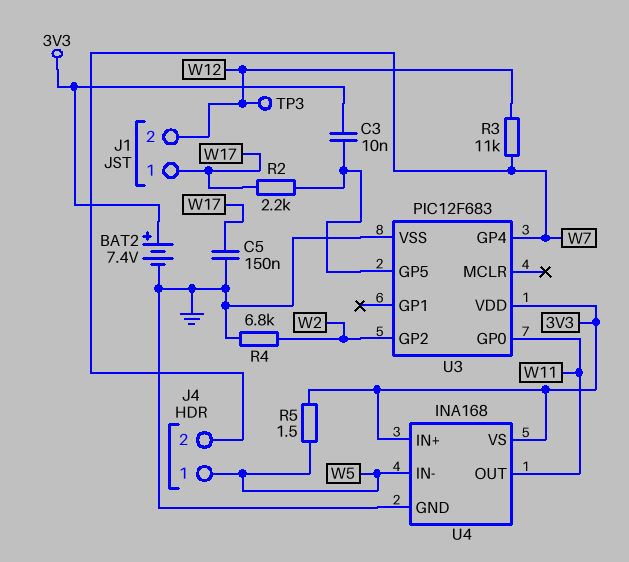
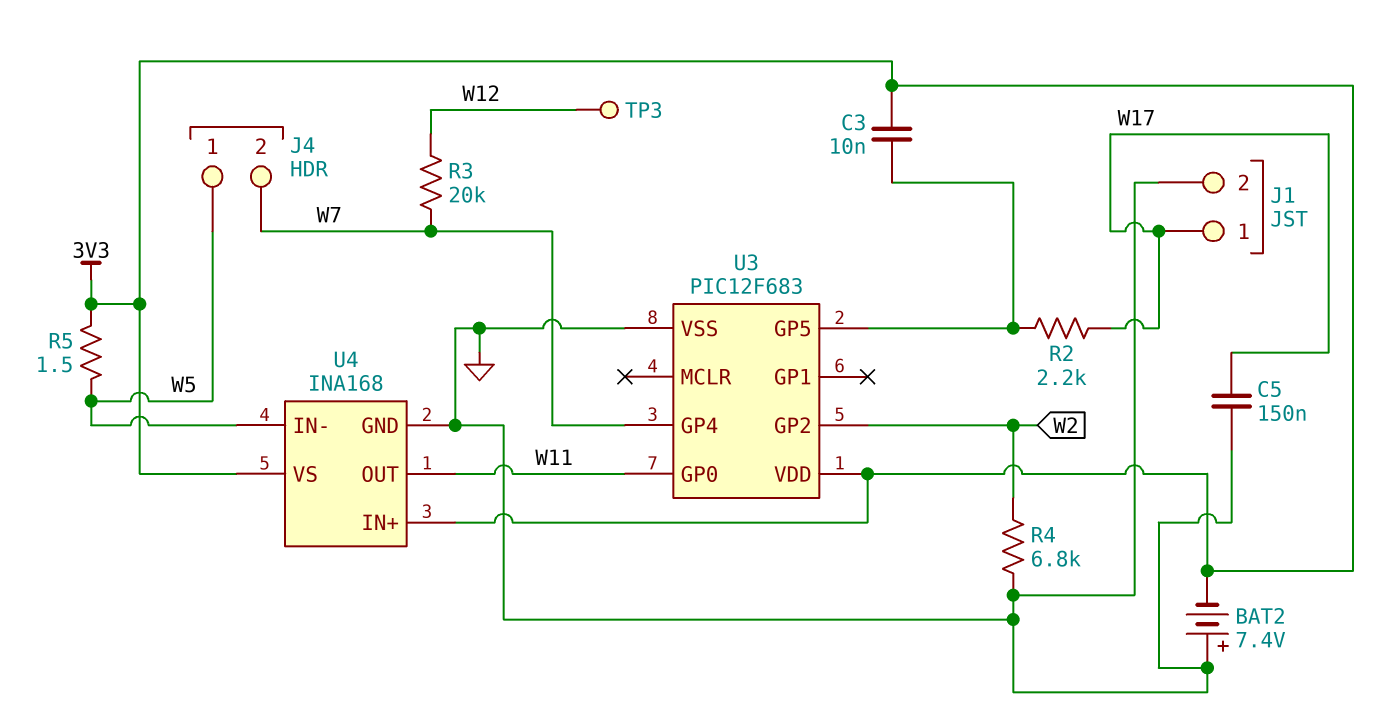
BAT2: 7.4V (plus 3V3, minus GND) -> 7.4V (plus GND, minus 3V3)
J1 pin 2: W12 -> GND
R3: 11k (W7, W12) -> 20k (W7, W12)

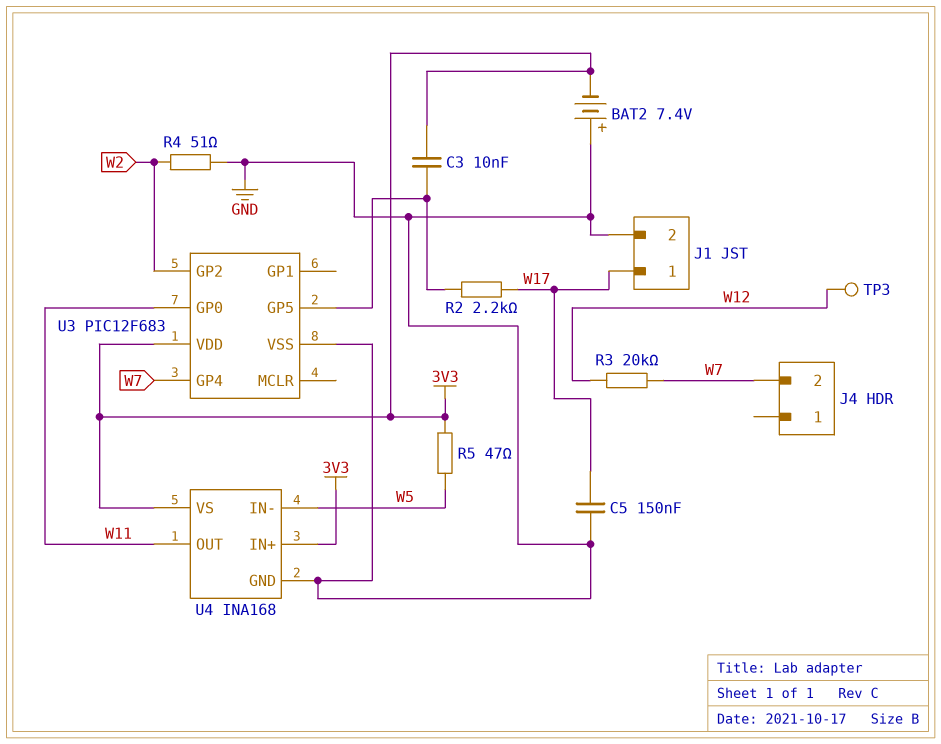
J4 pin 1: W5 -> none
R4: 6.8k (GND, W2) -> 51 (GND, W2)
R5: 1.5 (3V3, W5) -> 47 (3V3, W5)

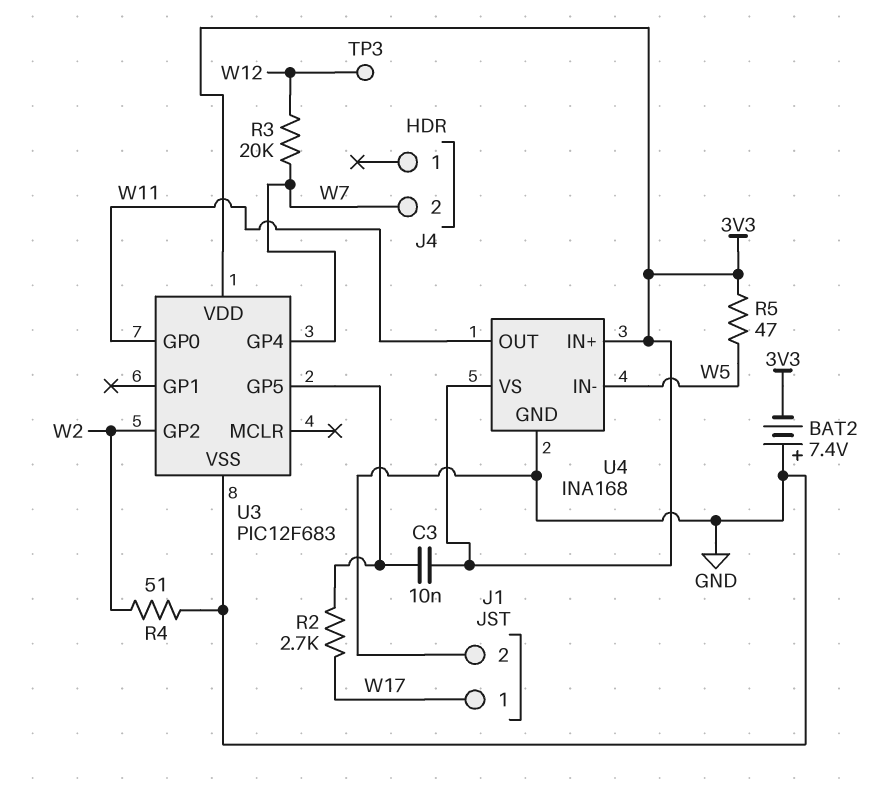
C5: 150nF (GND, W17) -> none
R2: 2.2k (U3/GP5, W17) -> 2.7k (U3/GP5, W17)

